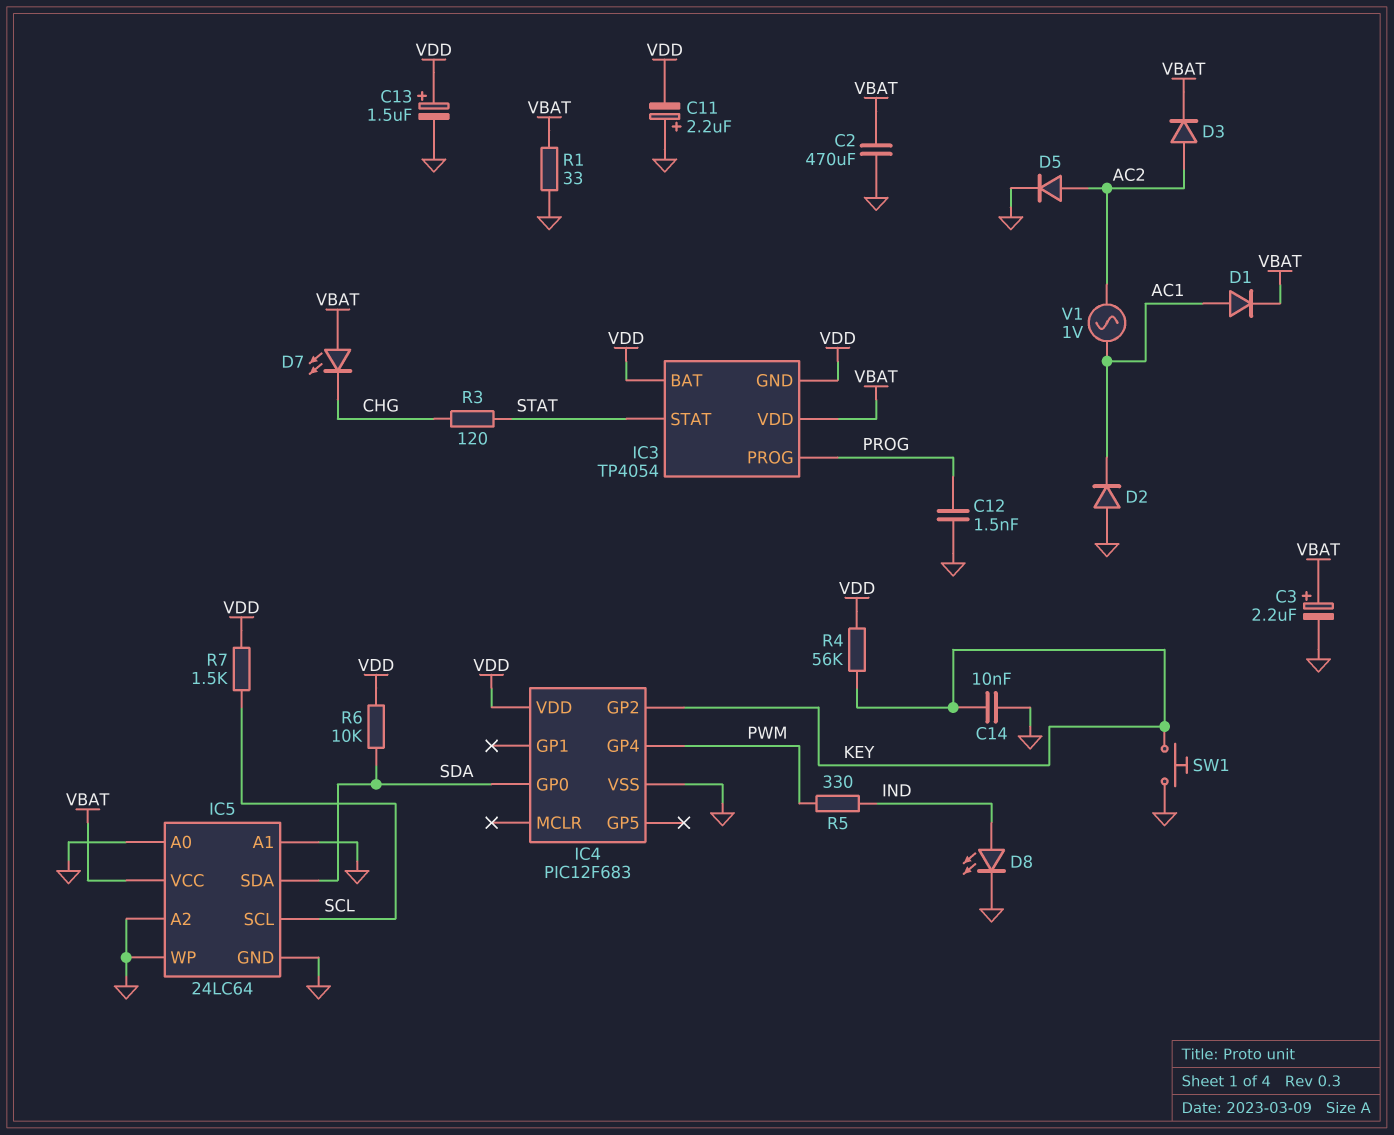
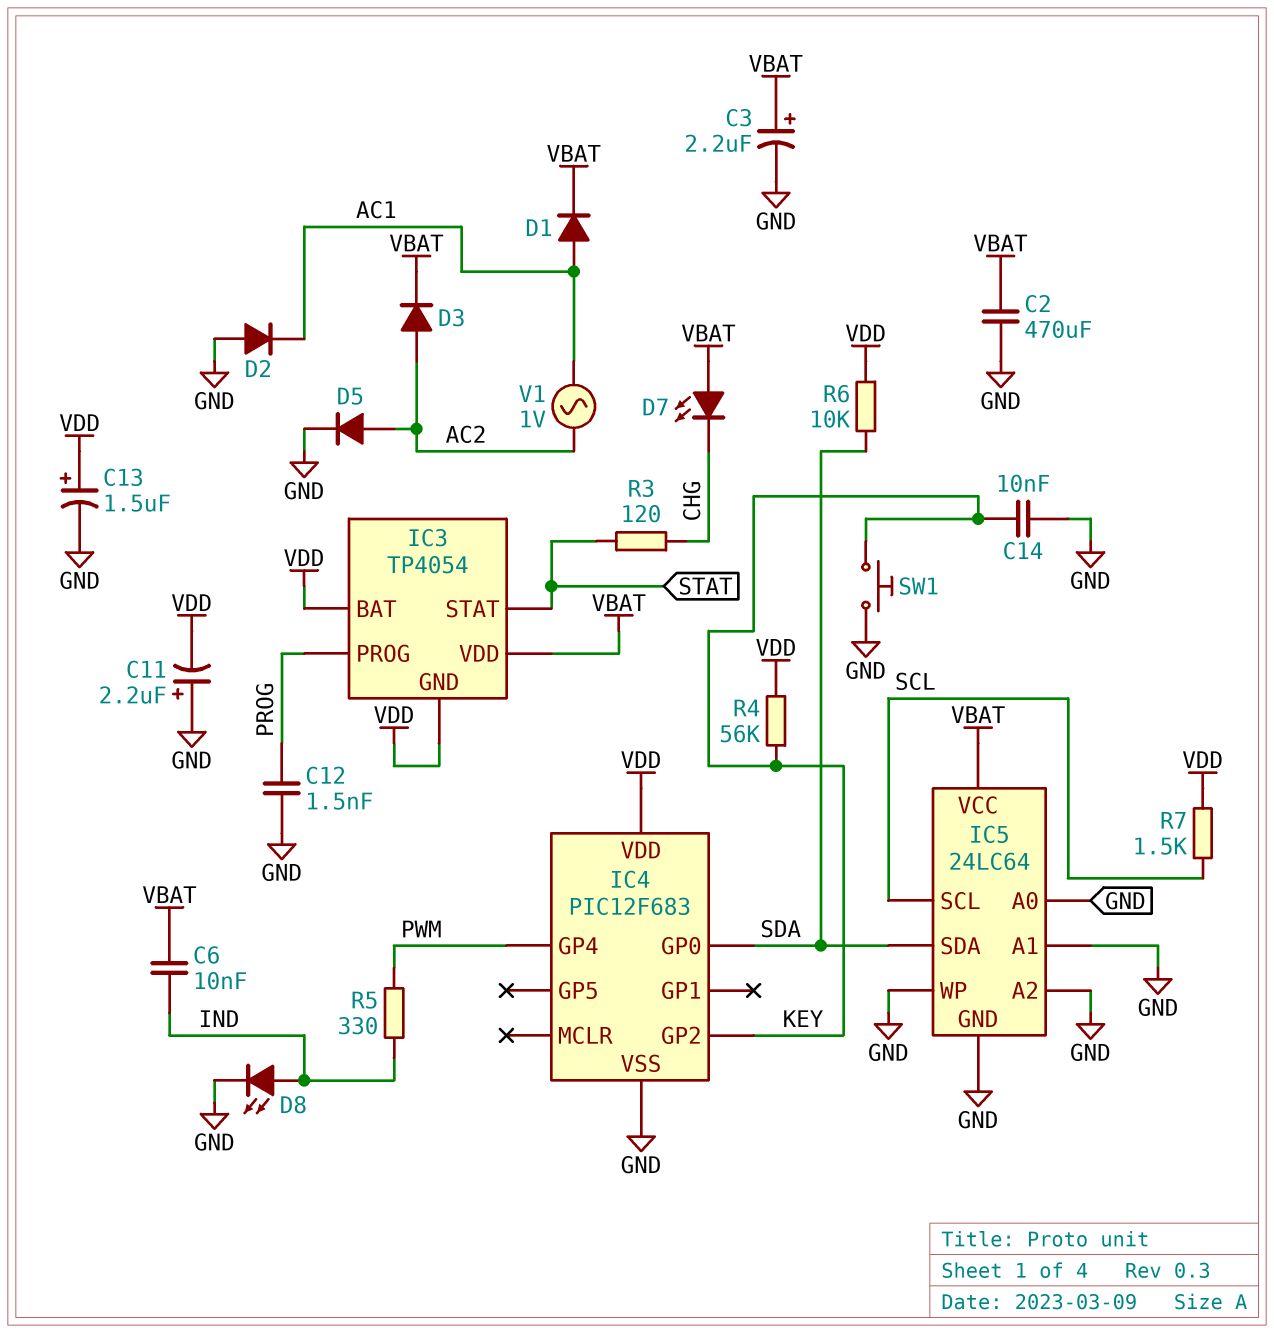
C6: none -> 10nF (IND, VBAT)
R1: 33 (GND, VBAT) -> none

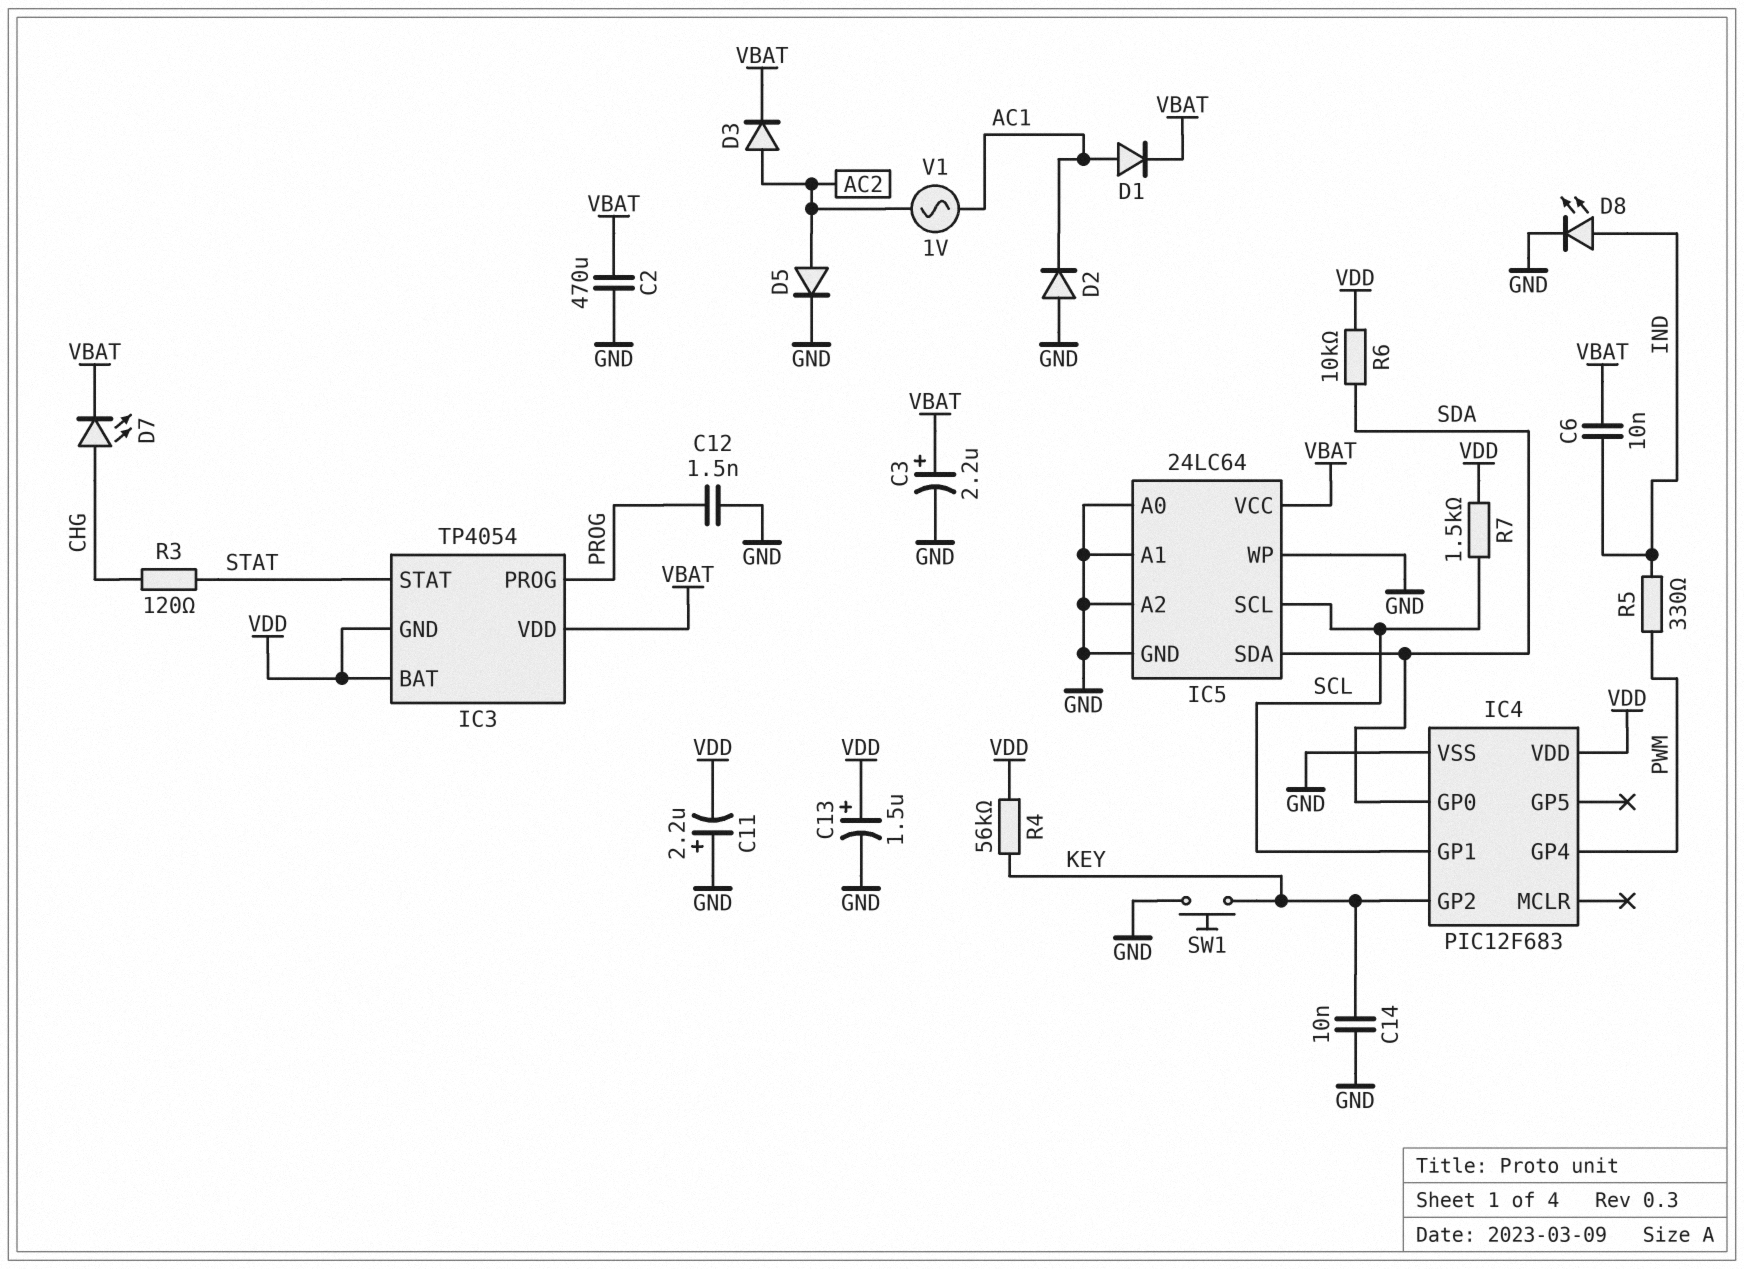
D7: LED (A VBAT, K CHG) -> LED (A CHG, K VBAT)
IC4 pin GP1: none -> SCL

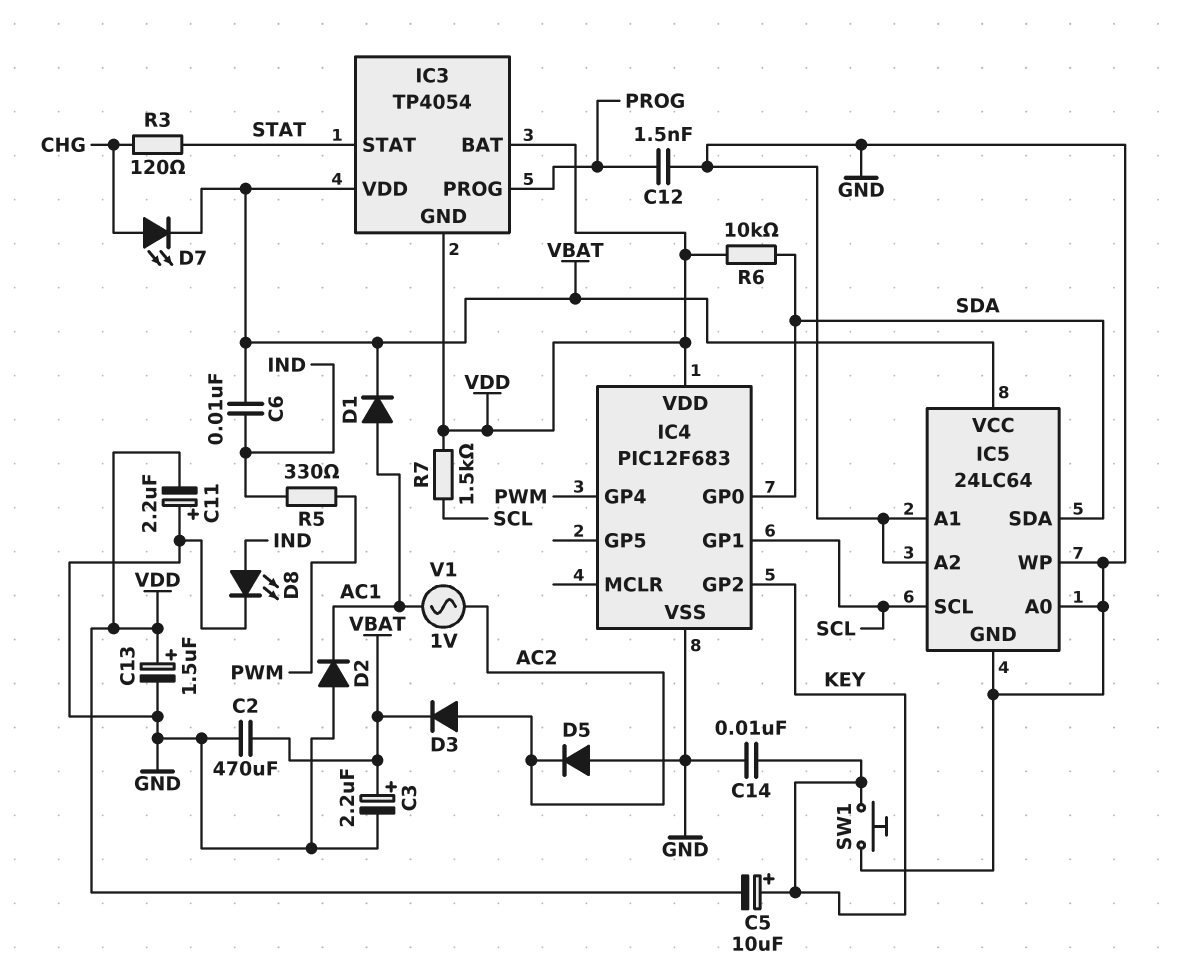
C5: none -> 10uF (plus KEY, minus VDD)
D5: diode (A AC2, K GND) -> diode (A GND, K AC2)
R4: 56k (KEY, VDD) -> none

